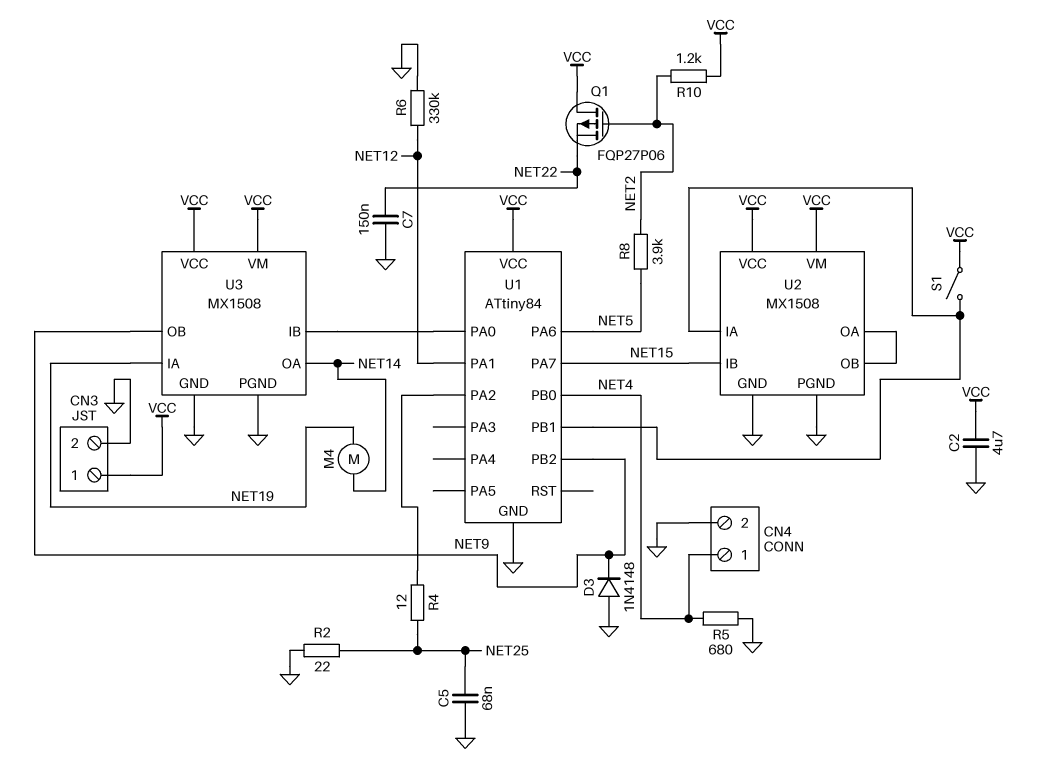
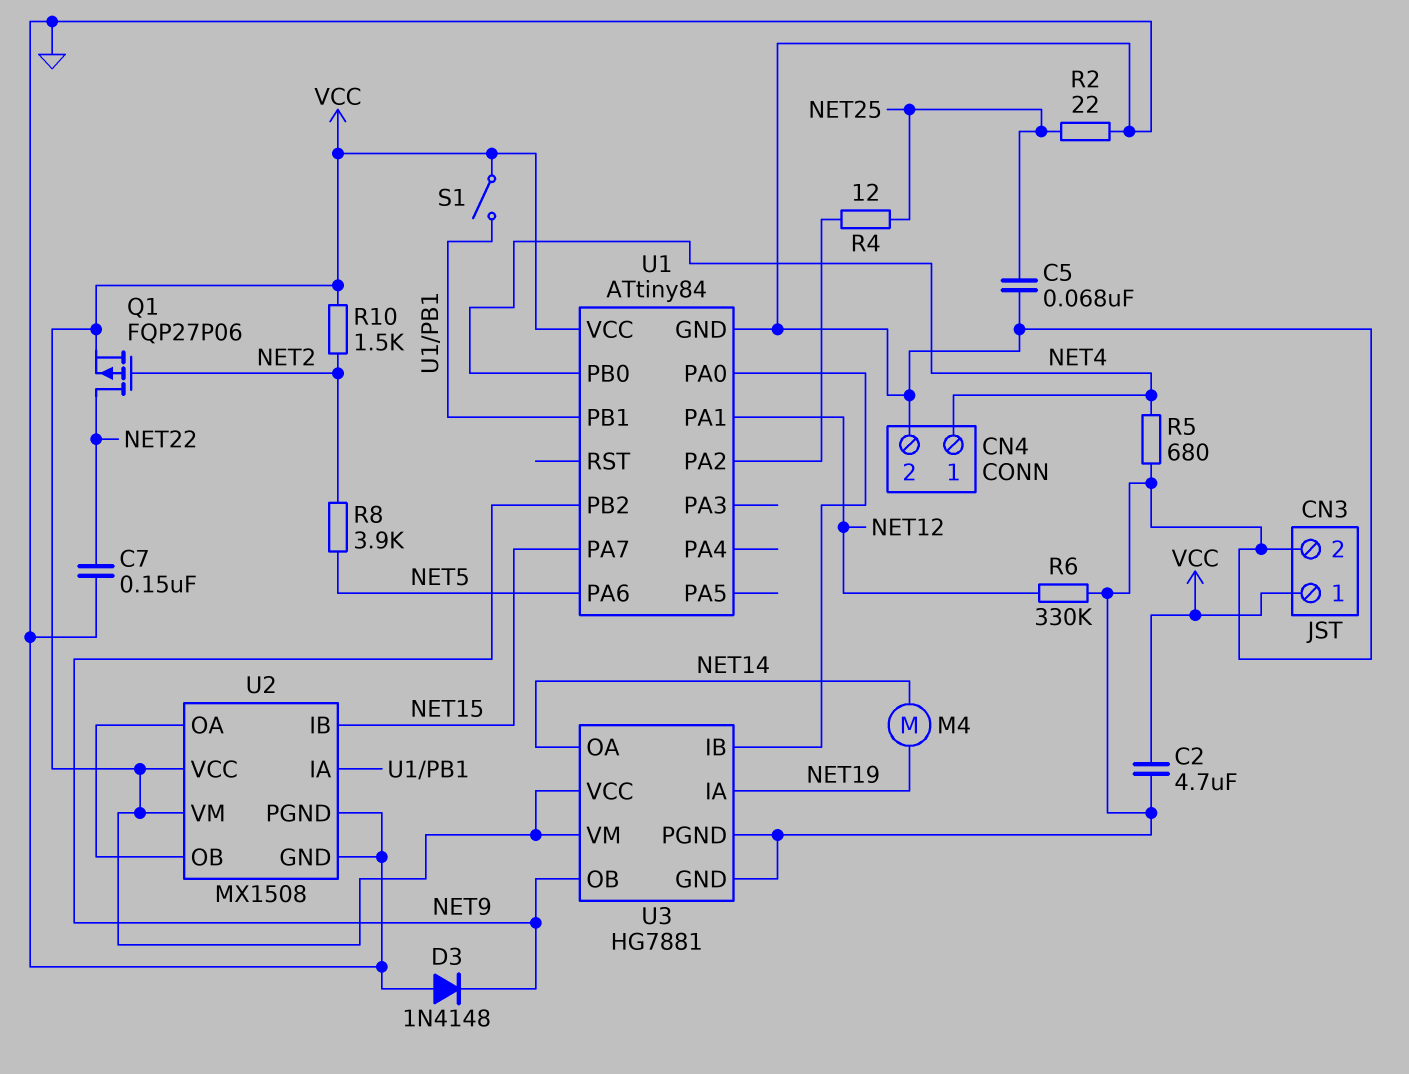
Q1: PMOS FQP27P06 (G NET2, D VCC, S NET22) -> PMOS FQP27P06 (G NET2, D NET22, S VCC)
R10: 1.2k (NET2, VCC) -> 1.5k (NET2, VCC)
U3: MX1508 -> HG7881

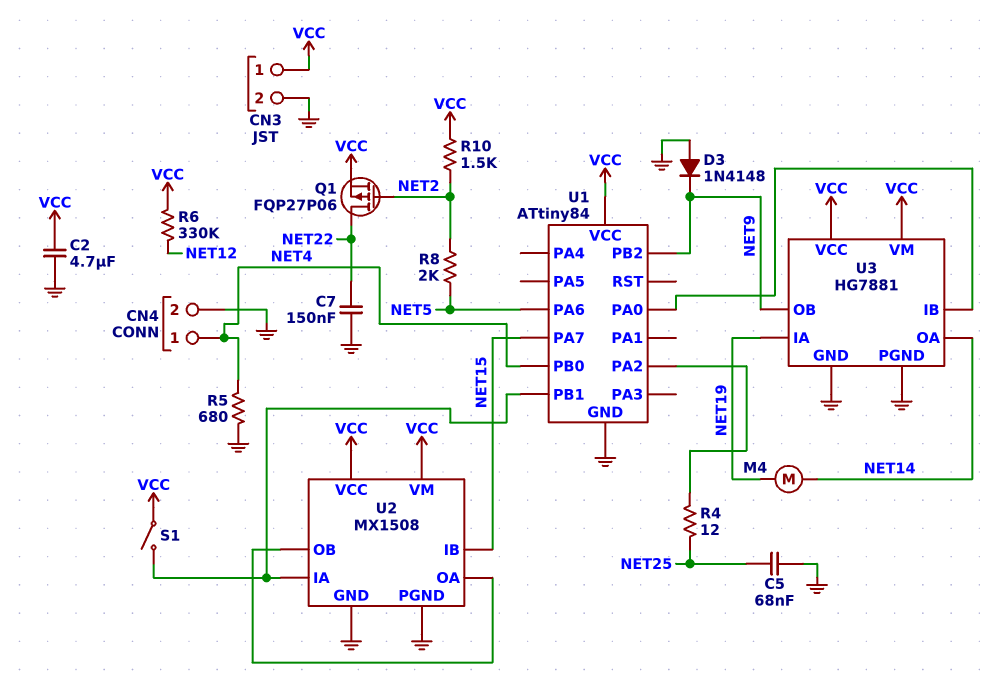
R2: 22 (GND, NET25) -> none
R6: 330k (GND, NET12) -> 330k (NET12, VCC)
R8: 3.9k (NET2, NET5) -> 2k (NET2, NET5)
U1 pin PA1: NET12 -> none

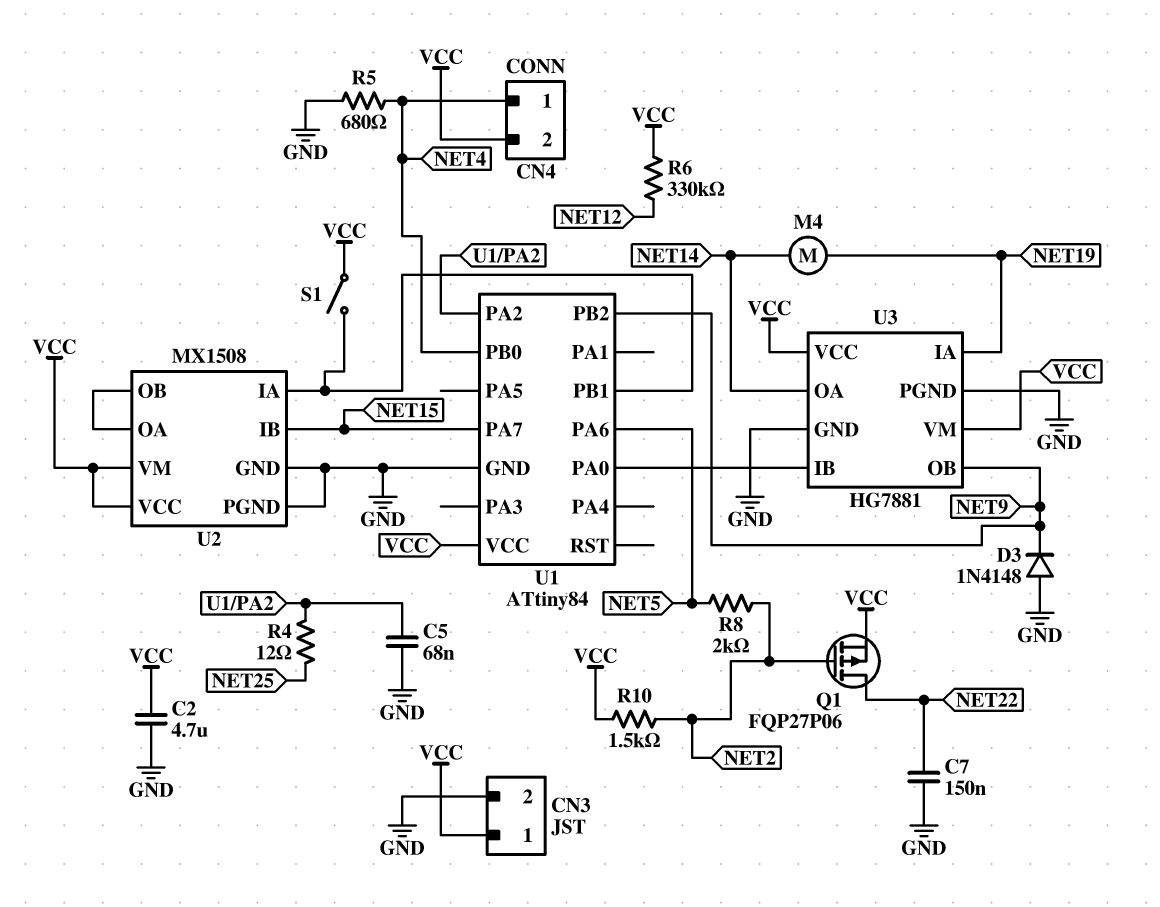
C5: 68nF (GND, NET25) -> 68nF (GND, U1/PA2)
CN4 pin 2: GND -> VCC

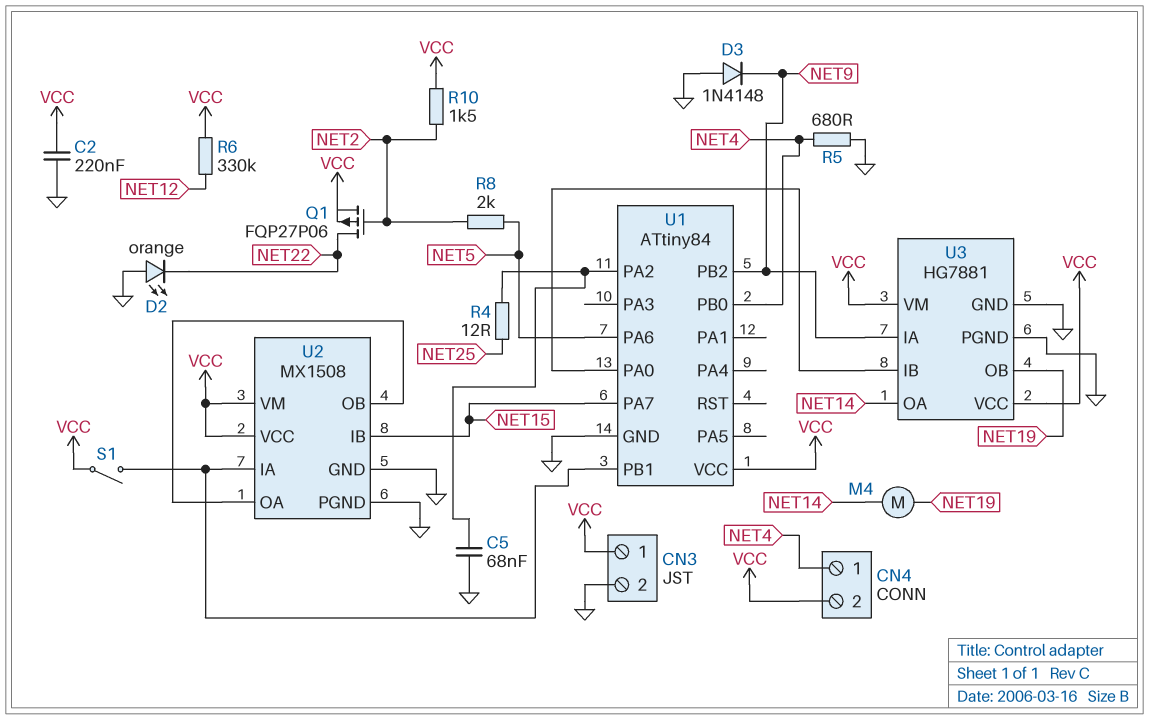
C2: 4.7uF (GND, VCC) -> 220nF (GND, VCC)
C7: 150nF (GND, NET22) -> none
D2: none -> LED orange (A GND, K NET22)
U3 pin IA: NET19 -> NET9
U3 pin OB: NET9 -> NET19

